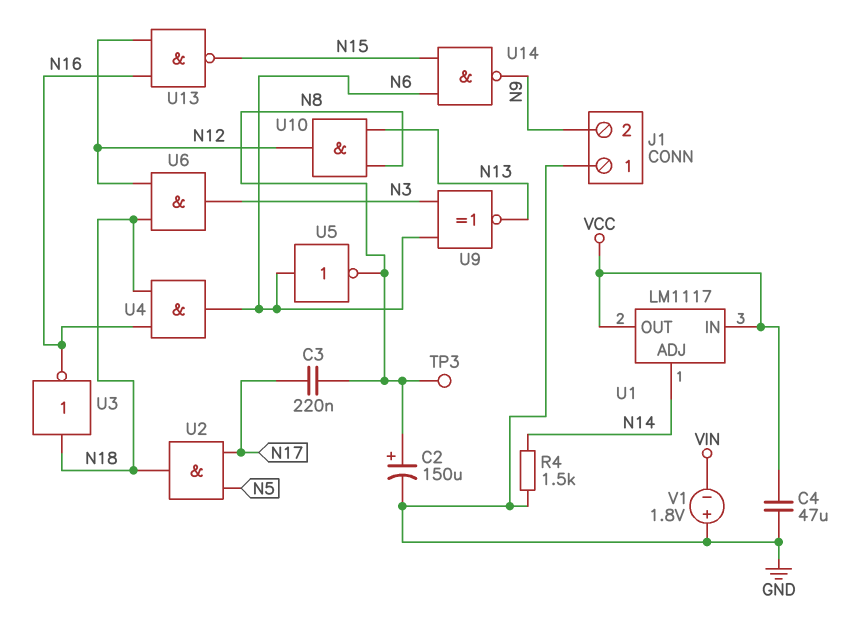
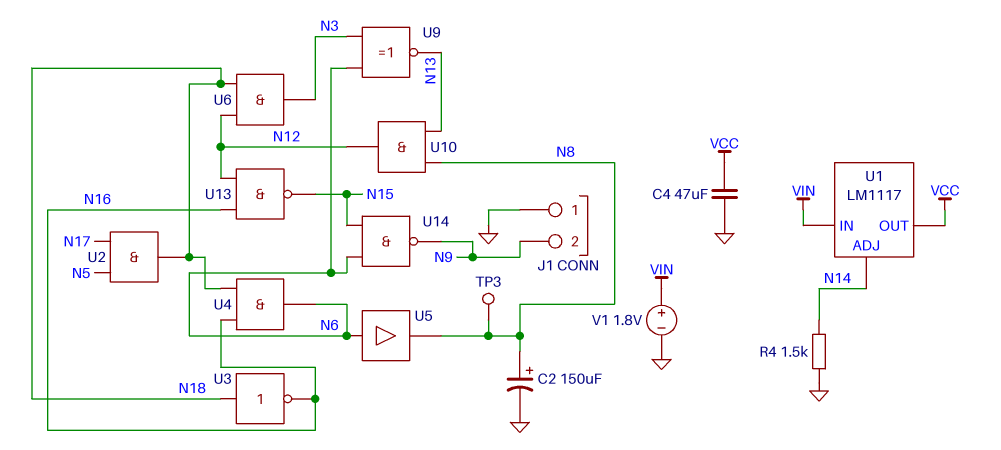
C3: 220nF (N8, N17) -> none
U1 pin IN: VCC -> VIN
U5: NOT (in N6, out N8) -> buffer (in N6, out N8)
V1: 1.8V (plus GND, minus VIN) -> 1.8V (plus VIN, minus GND)

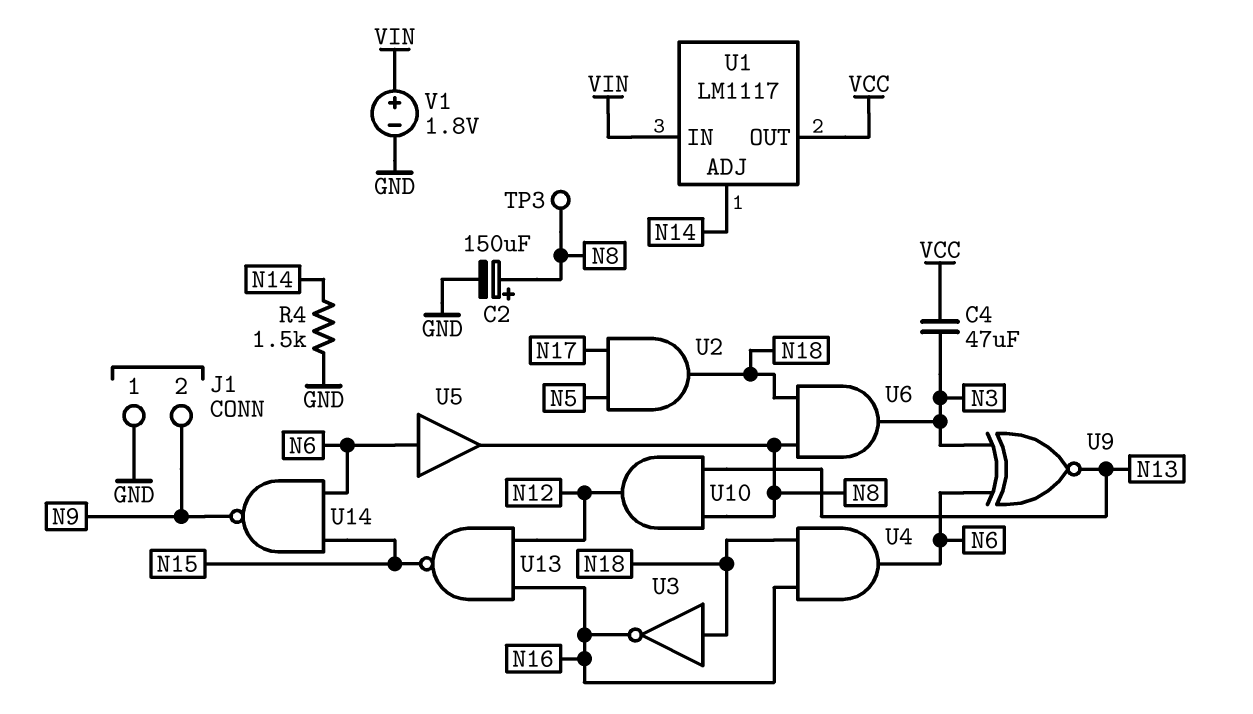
C4: 47uF (GND, VCC) -> 47uF (N3, VCC)
U6: AND (in N12, in N18, out N3) -> AND (in N8, in N18, out N3)

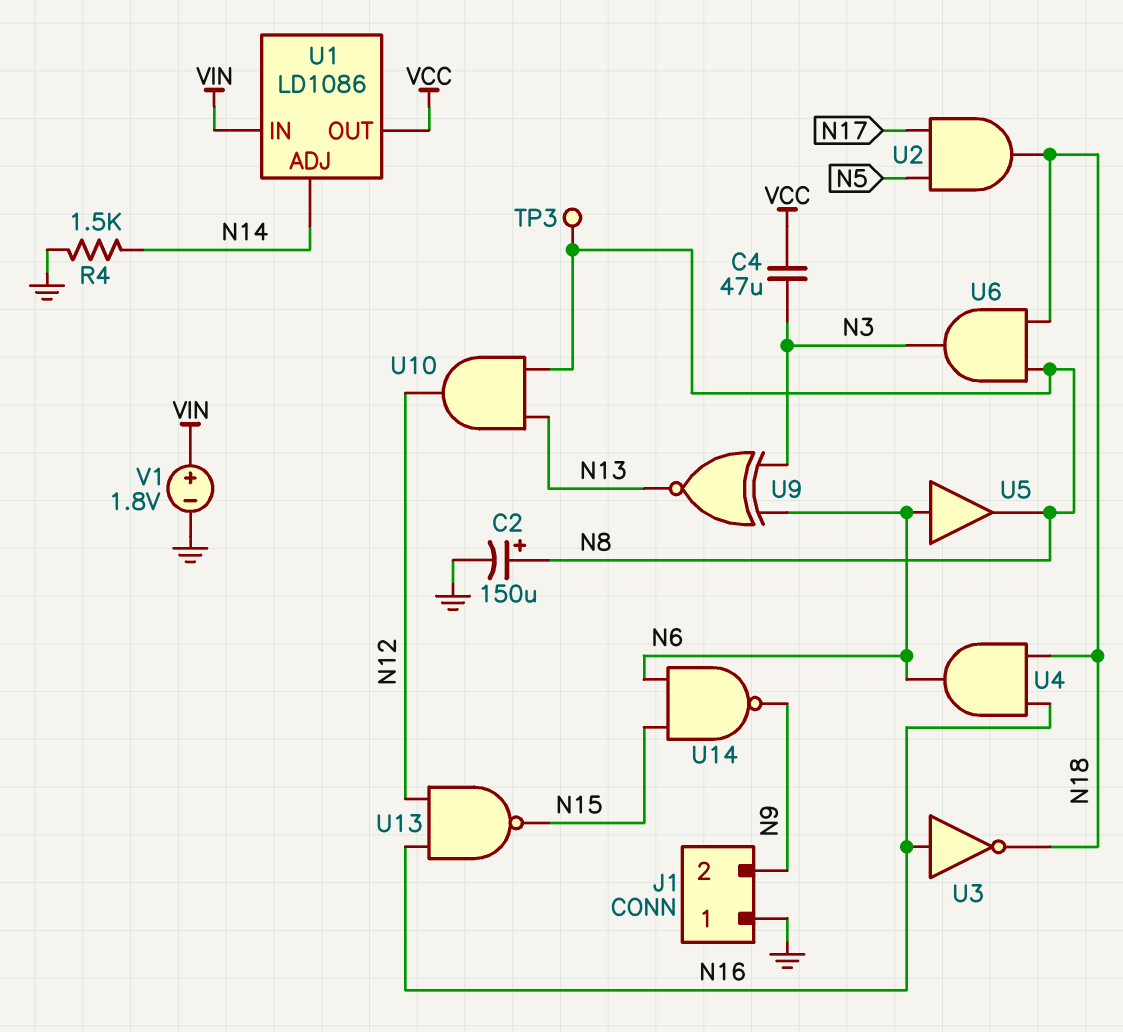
U1: LM1117 -> LD1086
U3: NOT (in N18, out N16) -> NOT (in N16, out N18)

